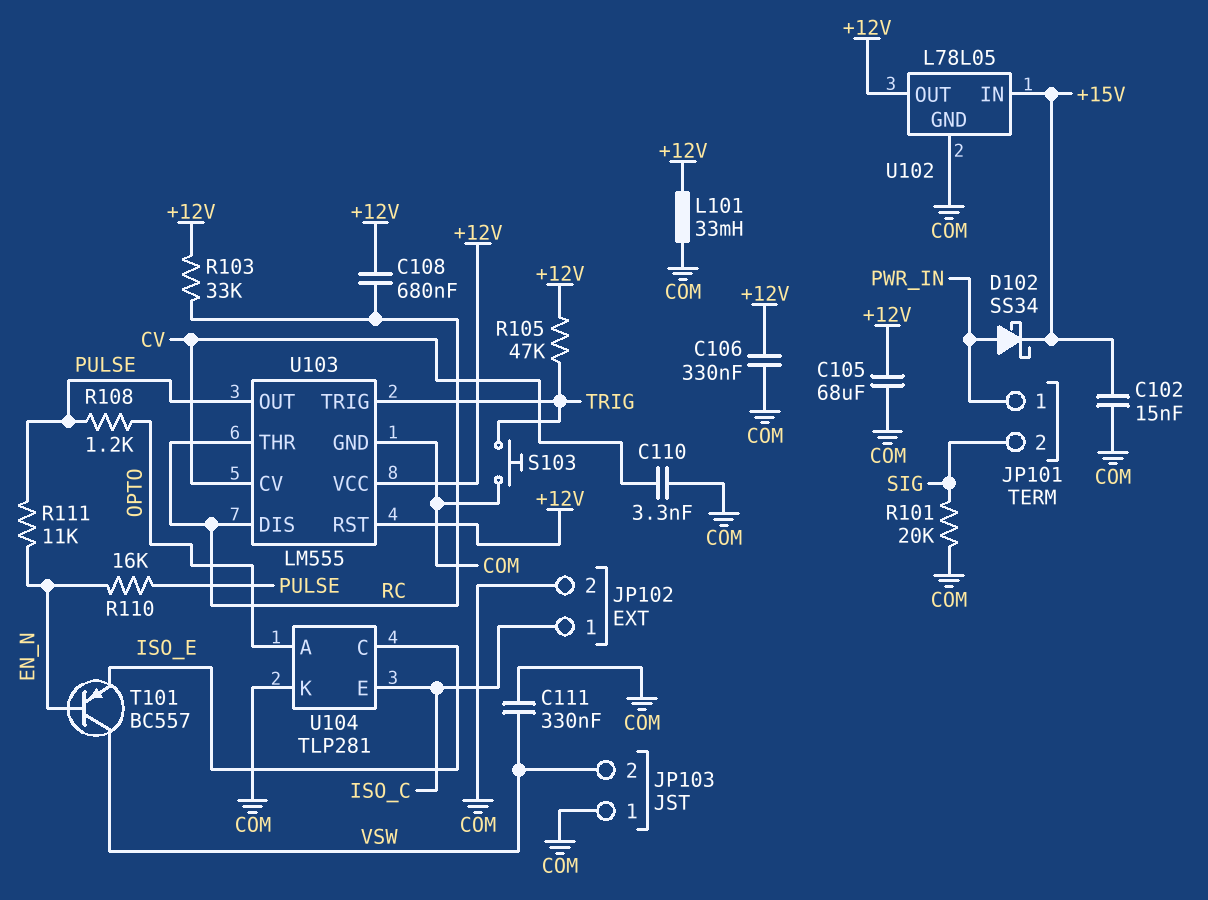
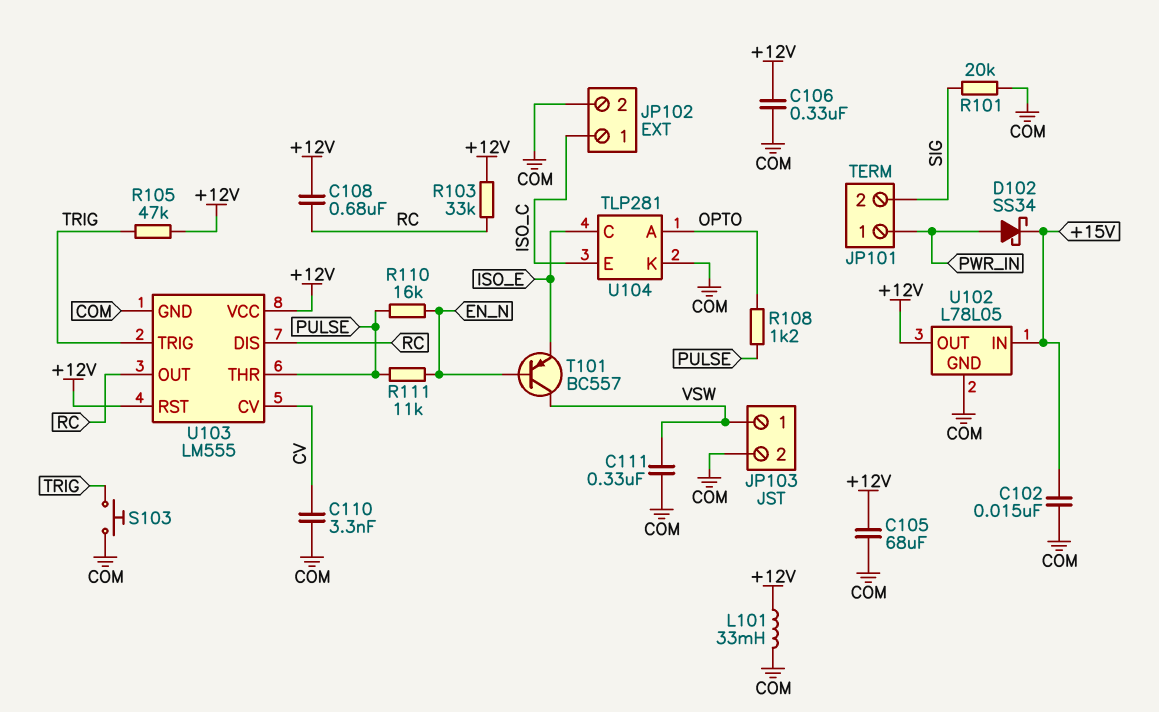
JP103 pin 1: COM -> VSW
JP103 pin 2: VSW -> COM
U103 pin OUT: PULSE -> RC
U103 pin THR: RC -> PULSE

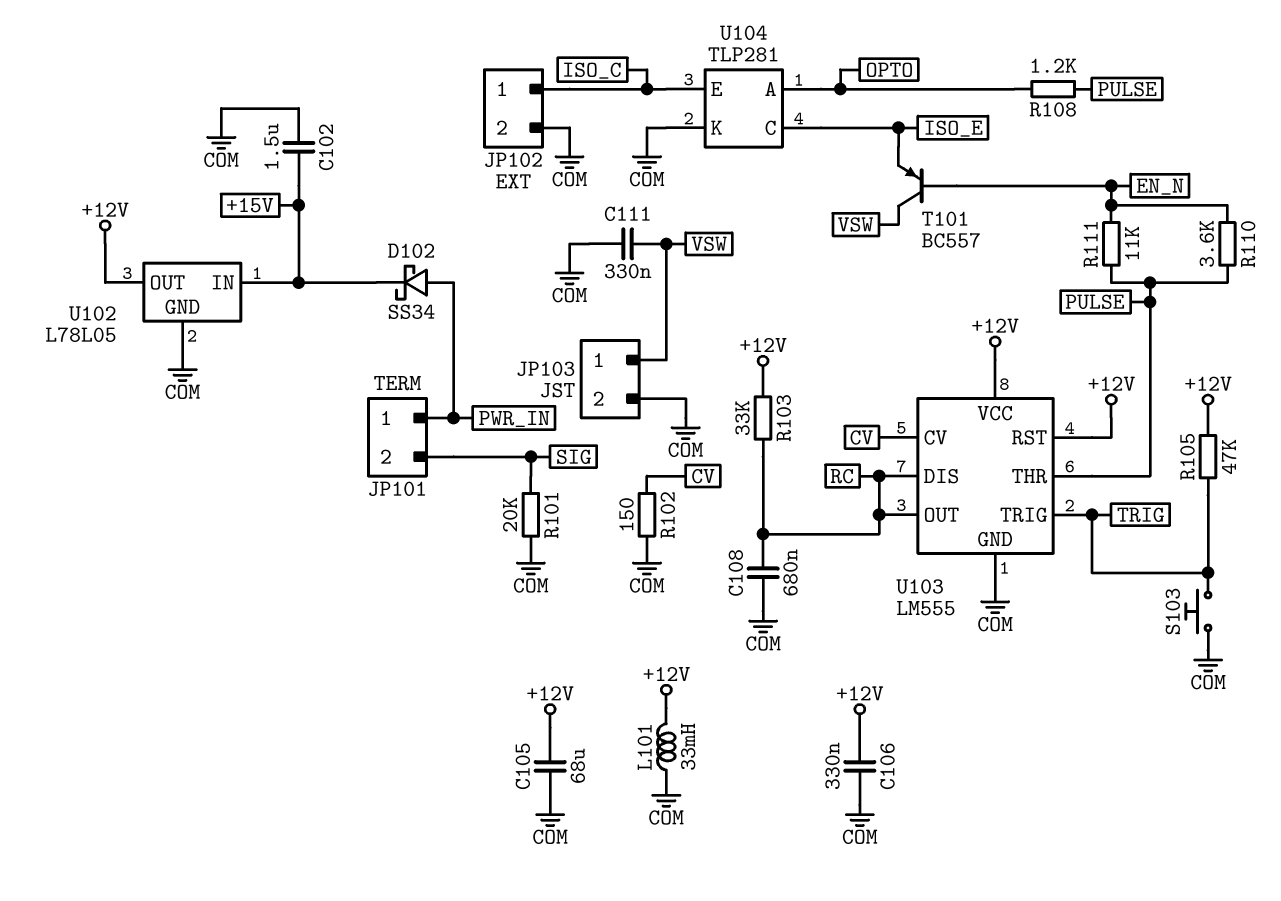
C102: 15nF (+15V, COM) -> 1.5uF (+15V, COM)
C108: 680nF (+12V, RC) -> 680nF (COM, RC)
C110: 3.3nF (COM, CV) -> none
R102: none -> 150 (COM, CV)
R110: 16k (EN_N, PULSE) -> 3.6k (EN_N, PULSE)

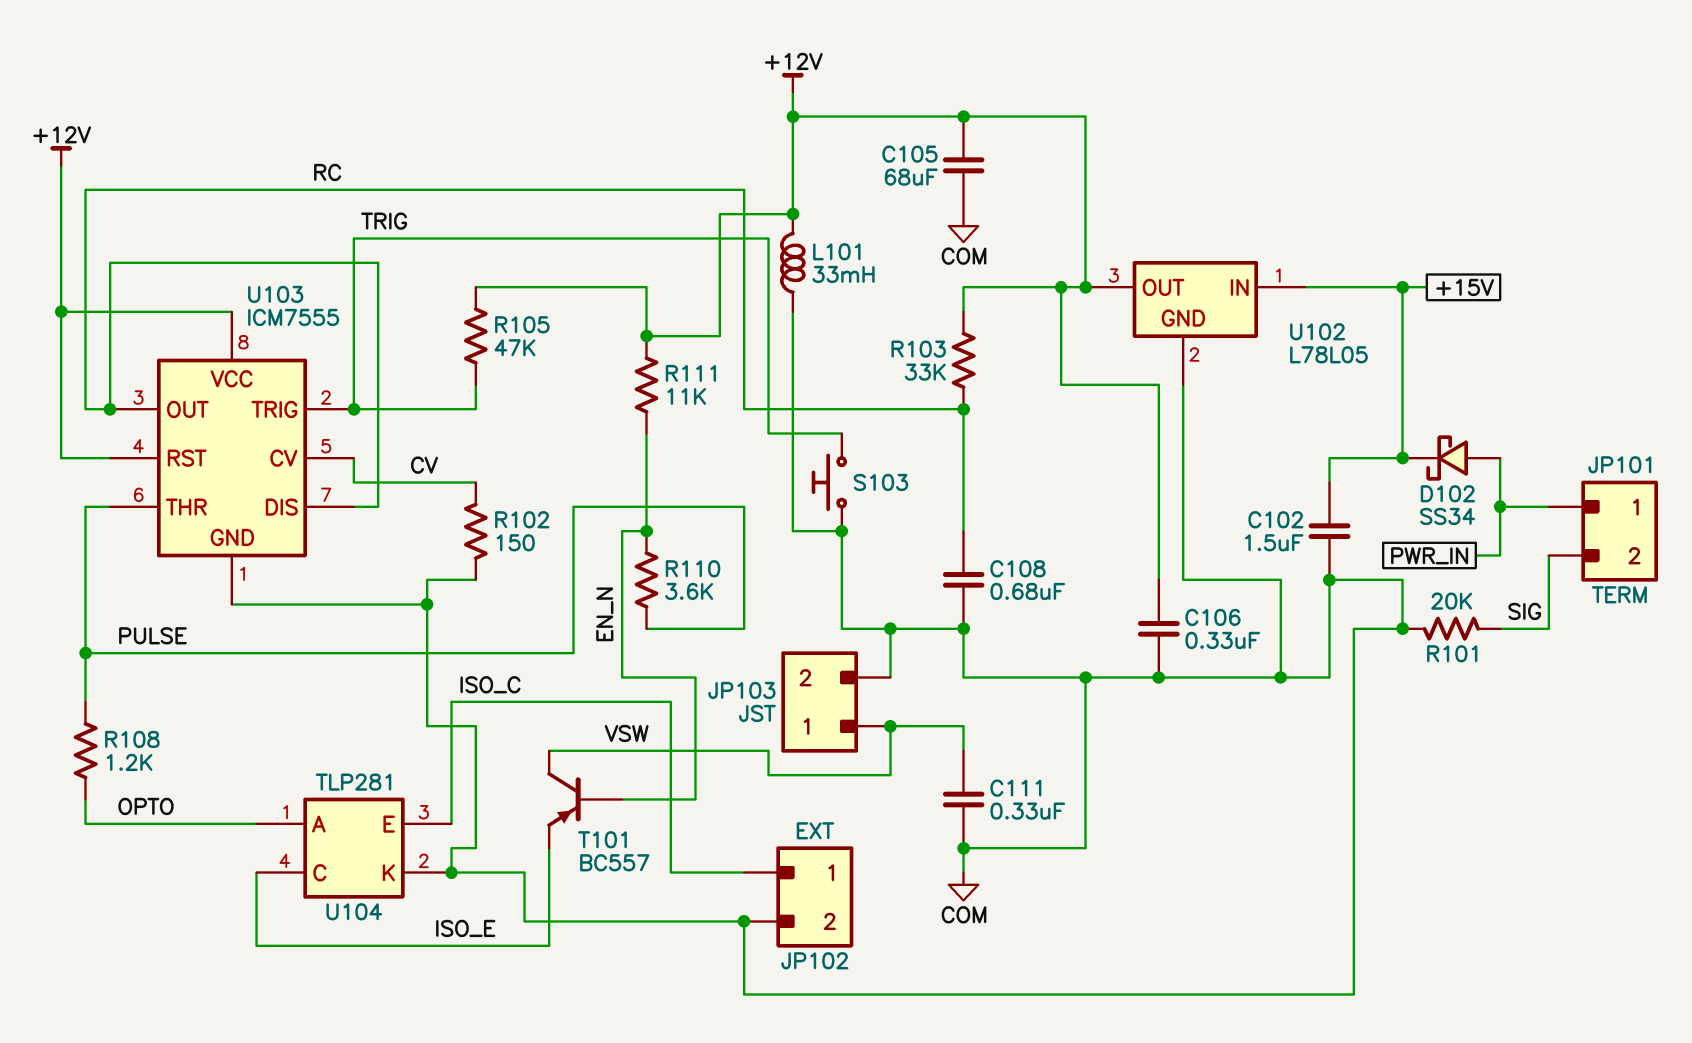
R111: 11k (EN_N, PULSE) -> 11k (+12V, EN_N)
U103: LM555 -> ICM7555

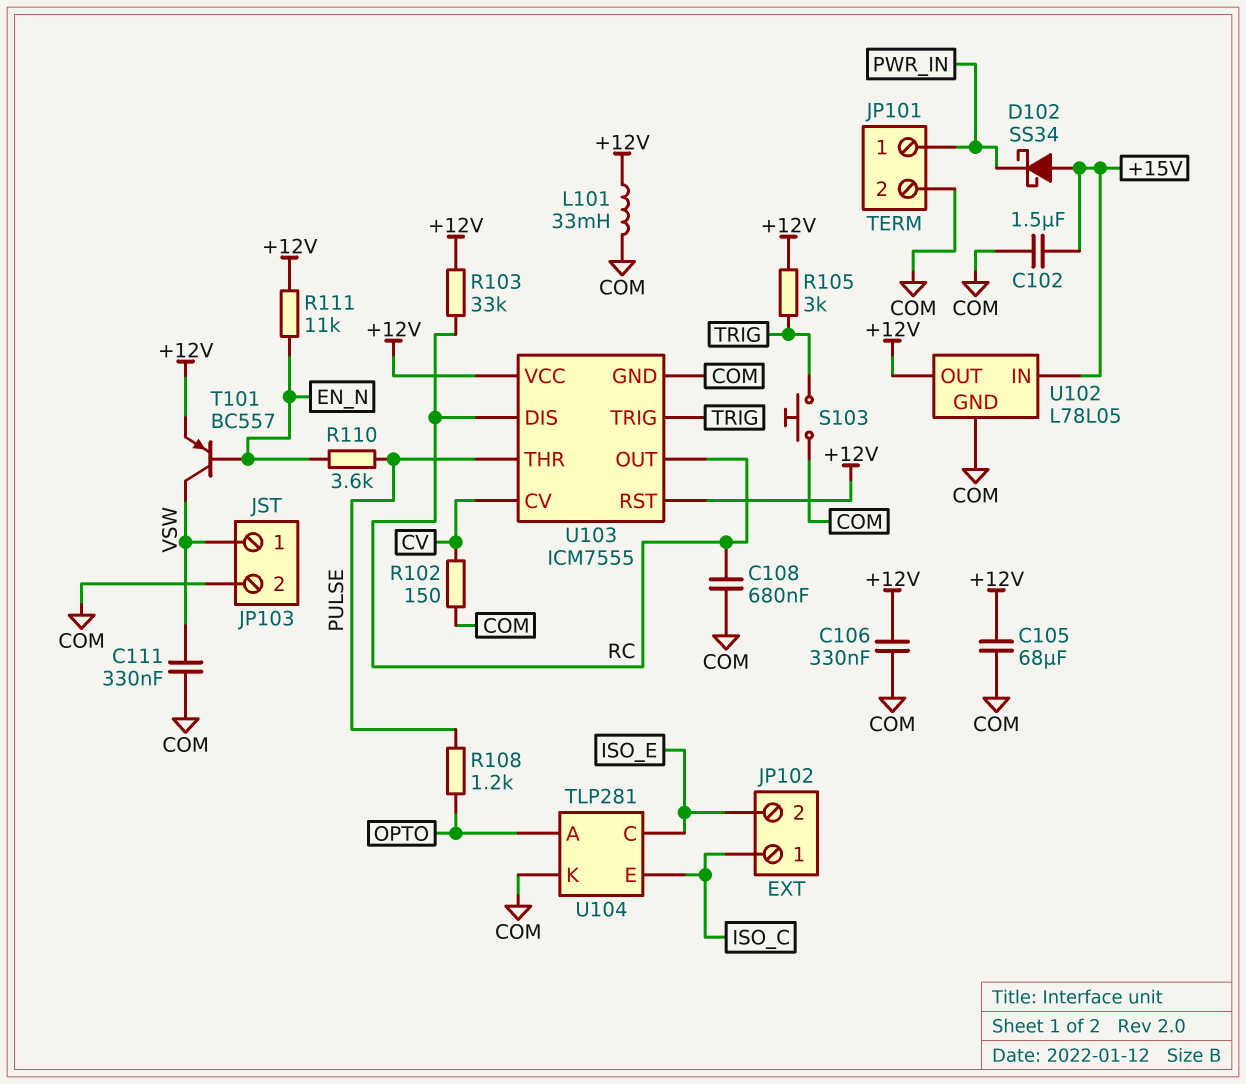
D102: schottky SS34 (A PWR_IN, K +15V) -> schottky SS34 (A +15V, K PWR_IN)
JP101 pin 2: SIG -> COM
JP102 pin 2: COM -> ISO_E
R101: 20k (COM, SIG) -> none
R105: 47k (+12V, TRIG) -> 3k (+12V, TRIG)
T101: PNP BC557 (B EN_N, C VSW, E ISO_E) -> PNP BC557 (B EN_N, C VSW, E +12V)

